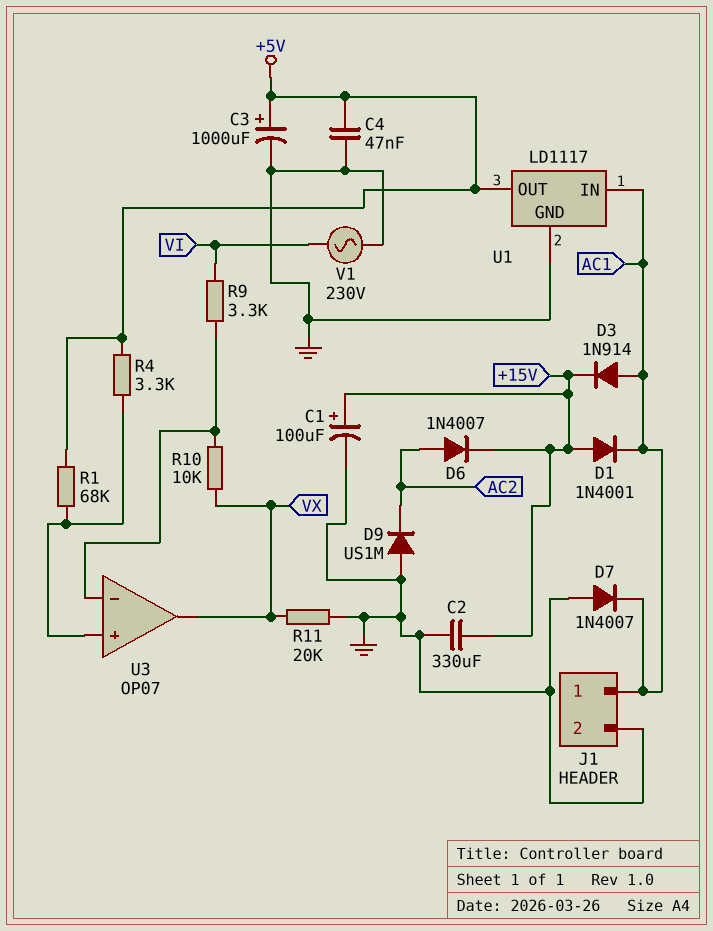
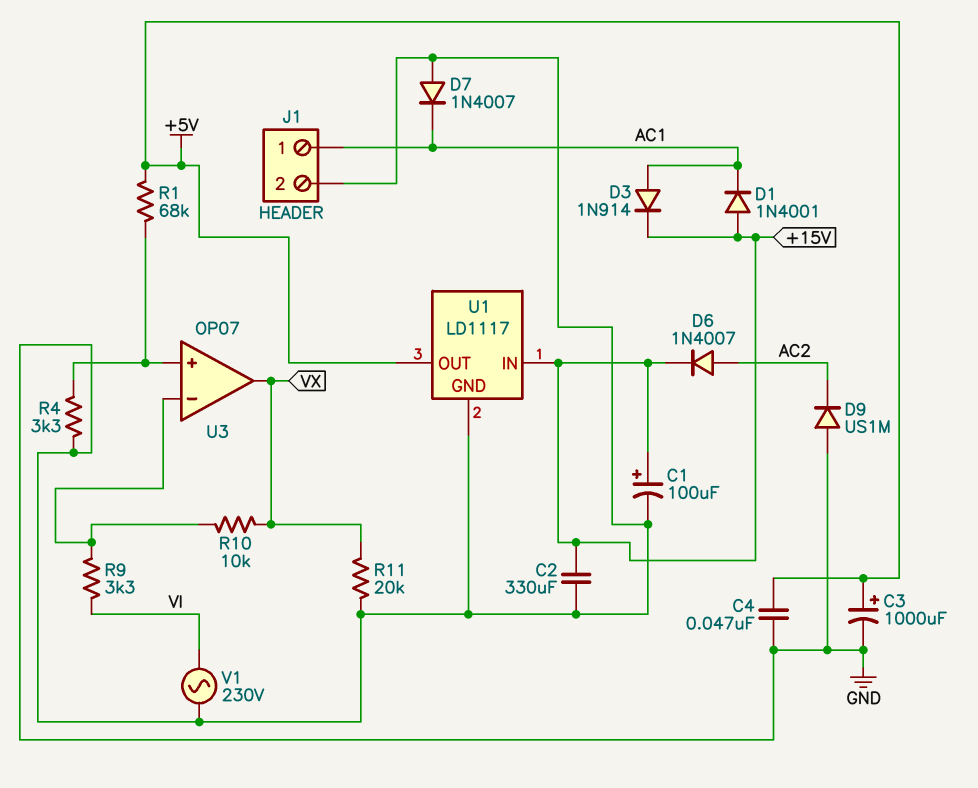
R4: 3.3k (+5V, U3/in+) -> 3.3k (GND, U3/in+)
U1 pin IN: AC1 -> +15V

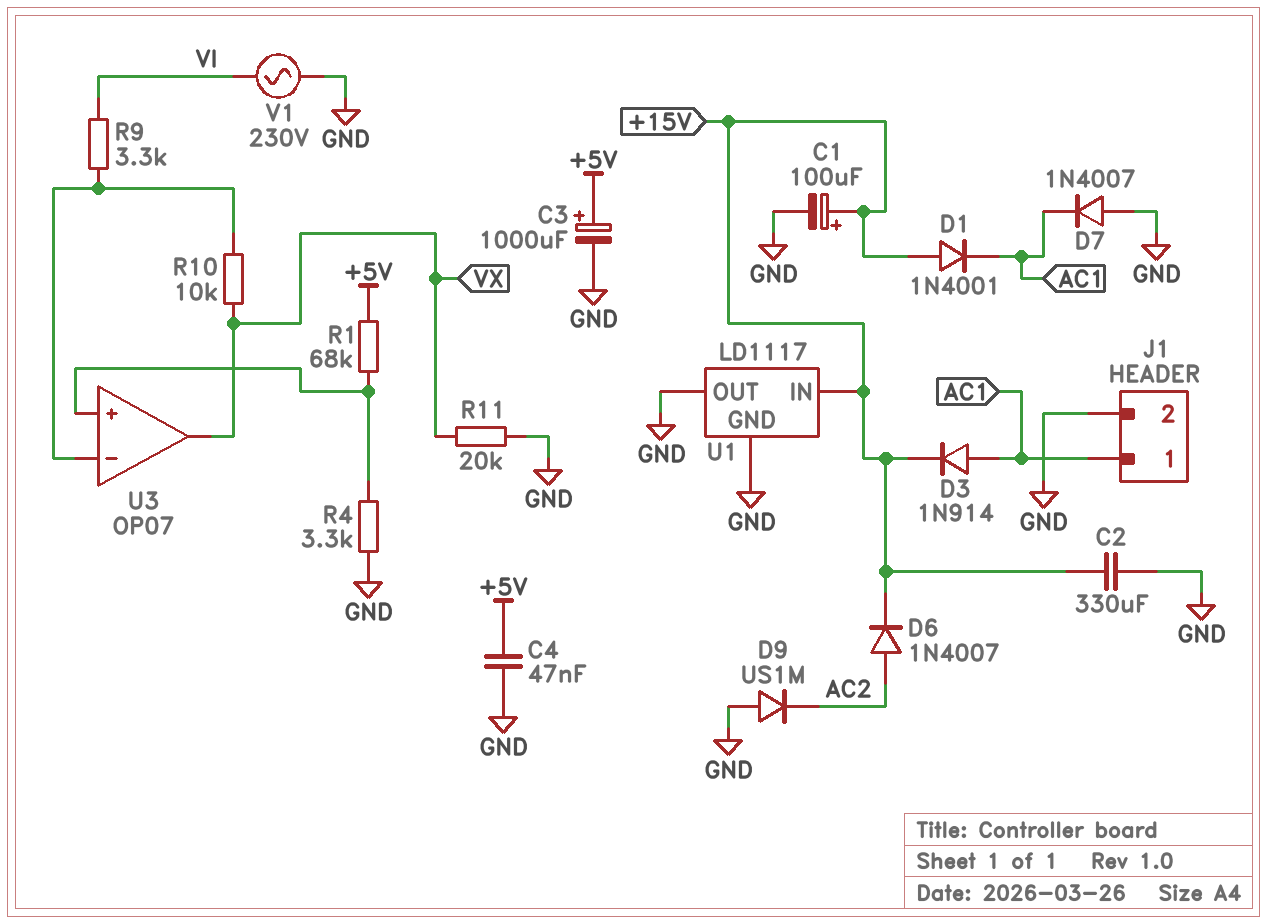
U1 pin OUT: +5V -> GND

